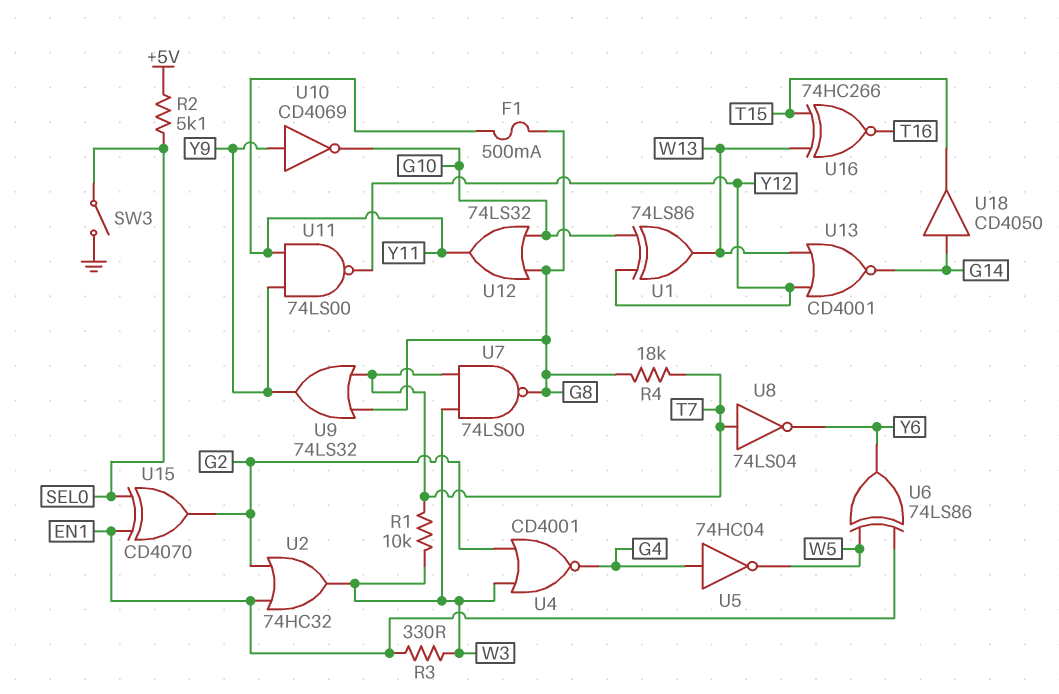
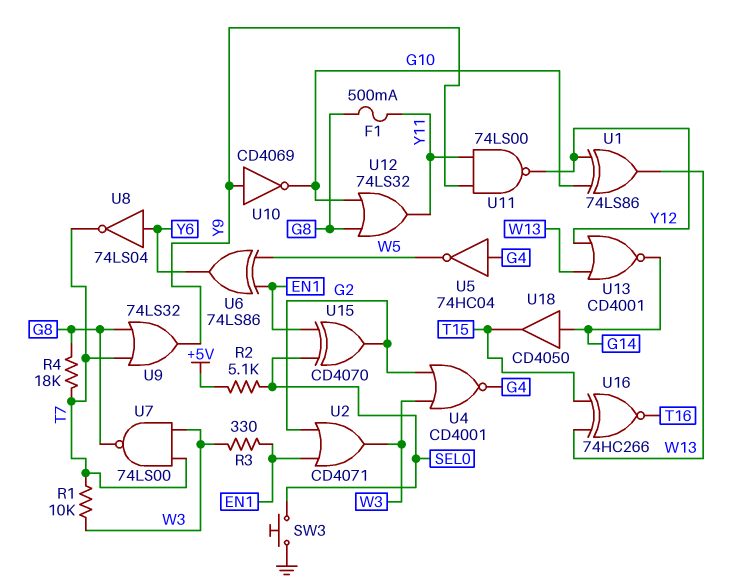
SW3: switch (GND, SEL0) -> button (GND, SEL0)
U2: OR 74HC32 (in EN1, in G2, out W3) -> OR CD4071 (in EN1, in G2, out W3)
U8: NOT 74LS04 (in T7, out Y6) -> NOT 74LS04 (in Y6, out T7)

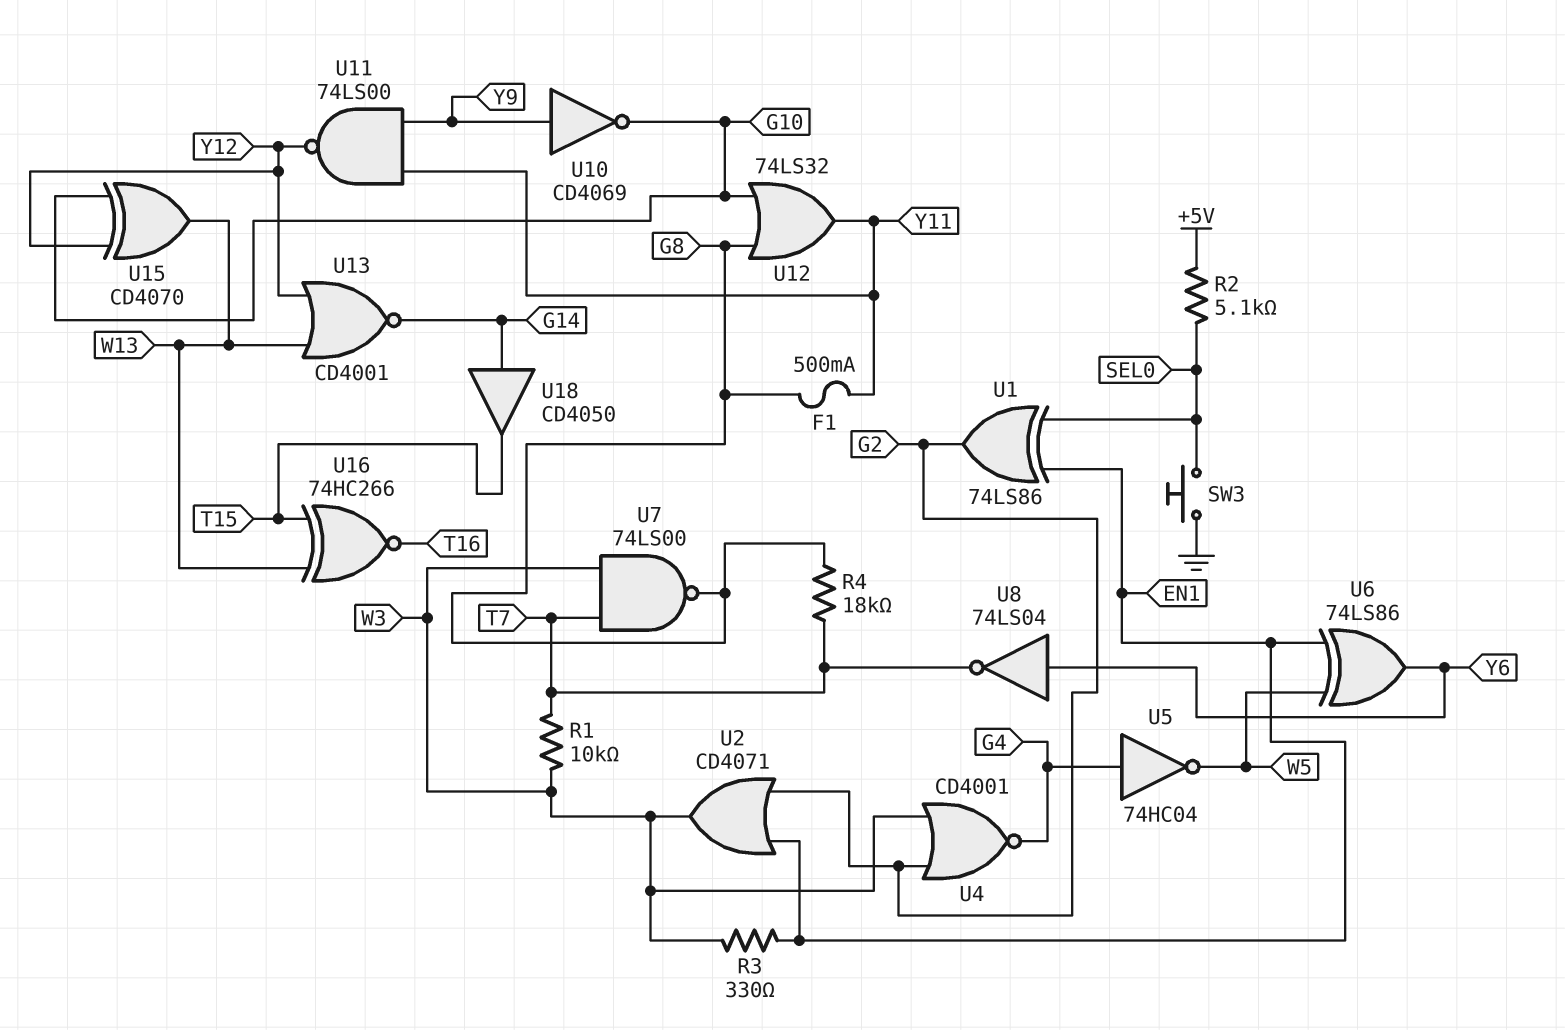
U1: XOR 74LS86 (in G10, in Y12, out W13) -> XOR 74LS86 (in EN1, in SEL0, out G2)
U9: OR 74LS32 (in G8, in T7, out Y9) -> none
U15: XOR CD4070 (in EN1, in SEL0, out G2) -> XOR CD4070 (in G10, in Y12, out W13)

